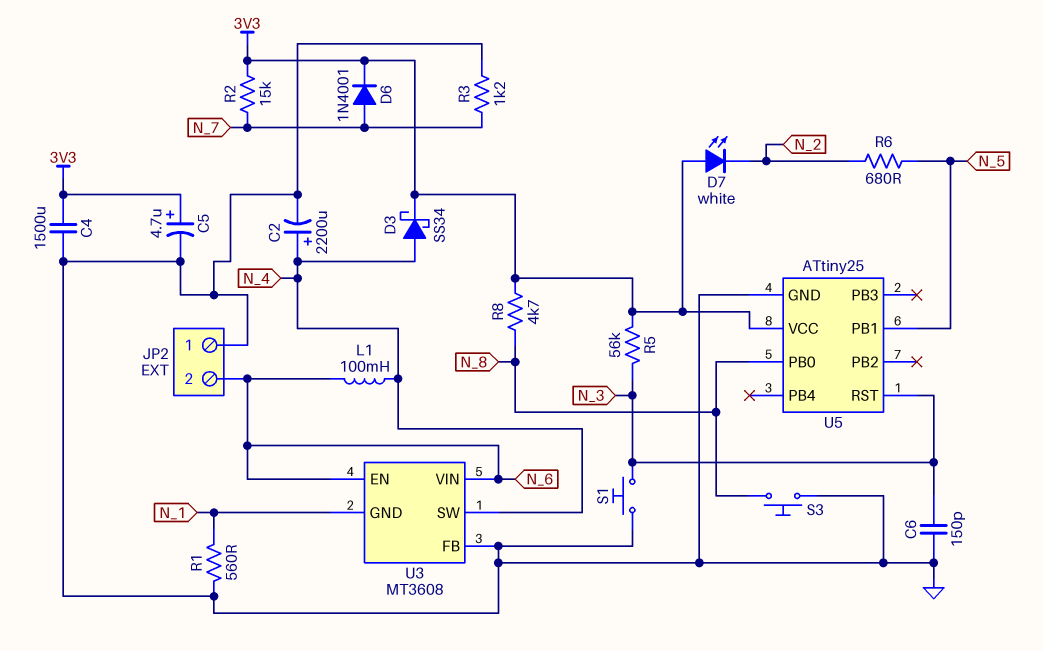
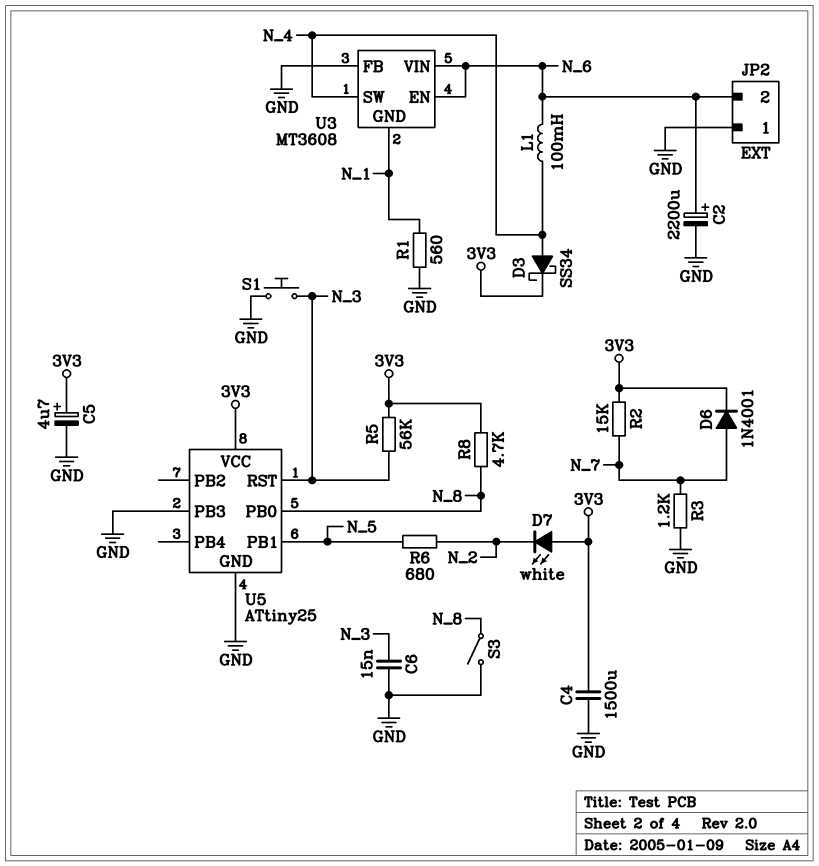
C2: 2200uF (plus N_4, minus GND) -> 2200uF (plus N_6, minus GND)
C6: 150pF (GND, N_3) -> 15nF (GND, N_3)
S3: button (GND, N_8) -> switch (GND, N_8)
U5 pin PB3: none -> GND

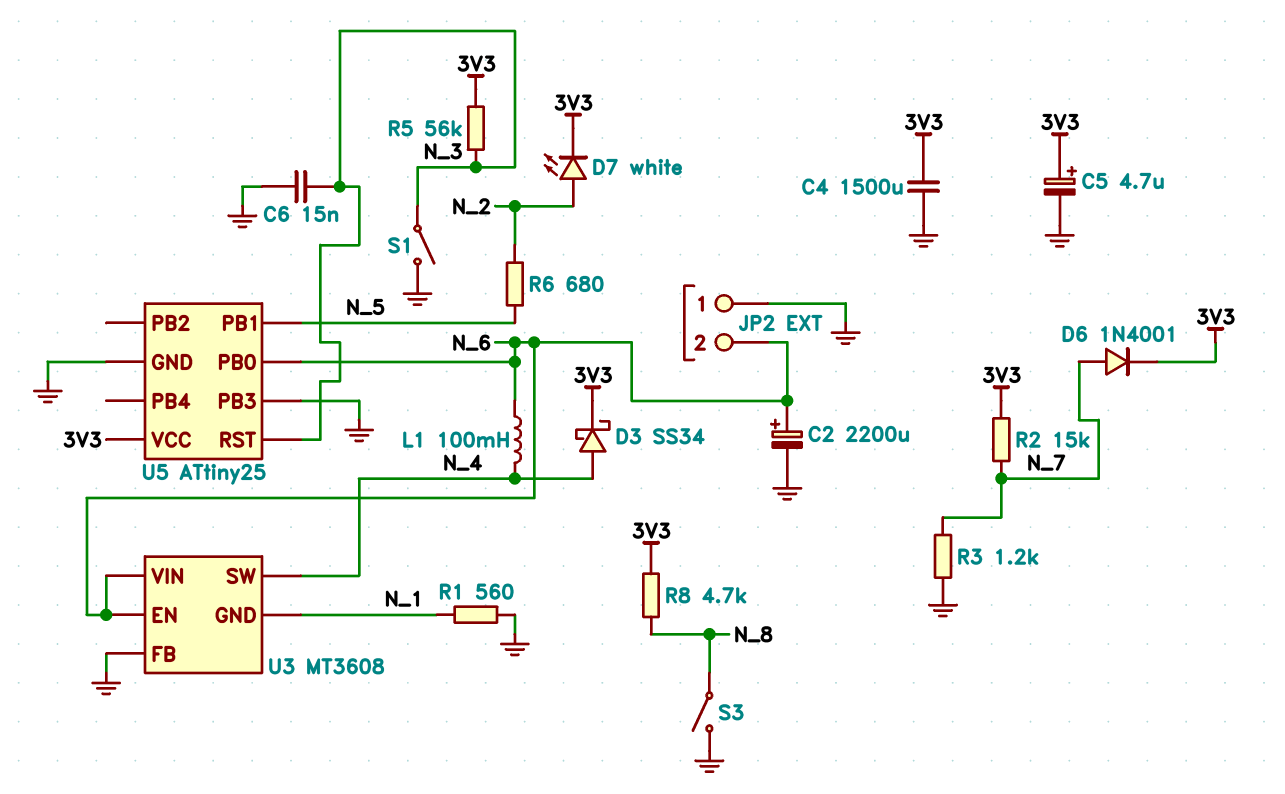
D7: LED white (A 3V3, K N_2) -> LED white (A N_2, K 3V3)
S1: button (GND, N_3) -> switch (GND, N_3)
U5 pin PB0: N_8 -> N_6

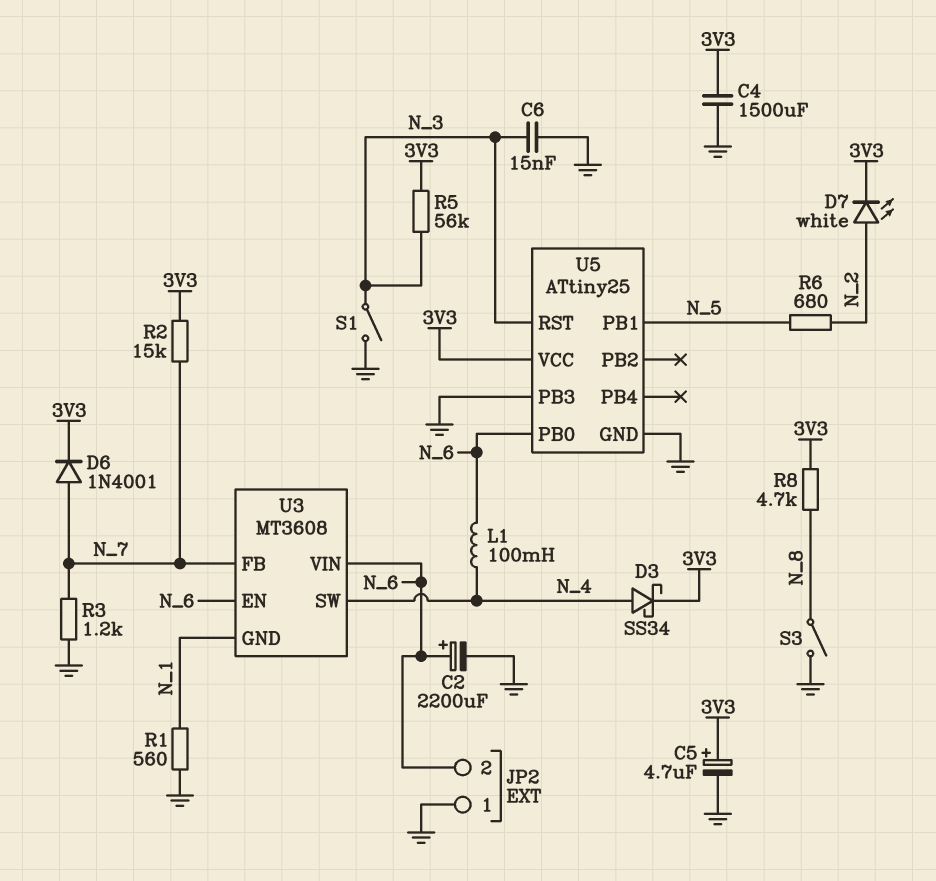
U3 pin FB: GND -> N_7

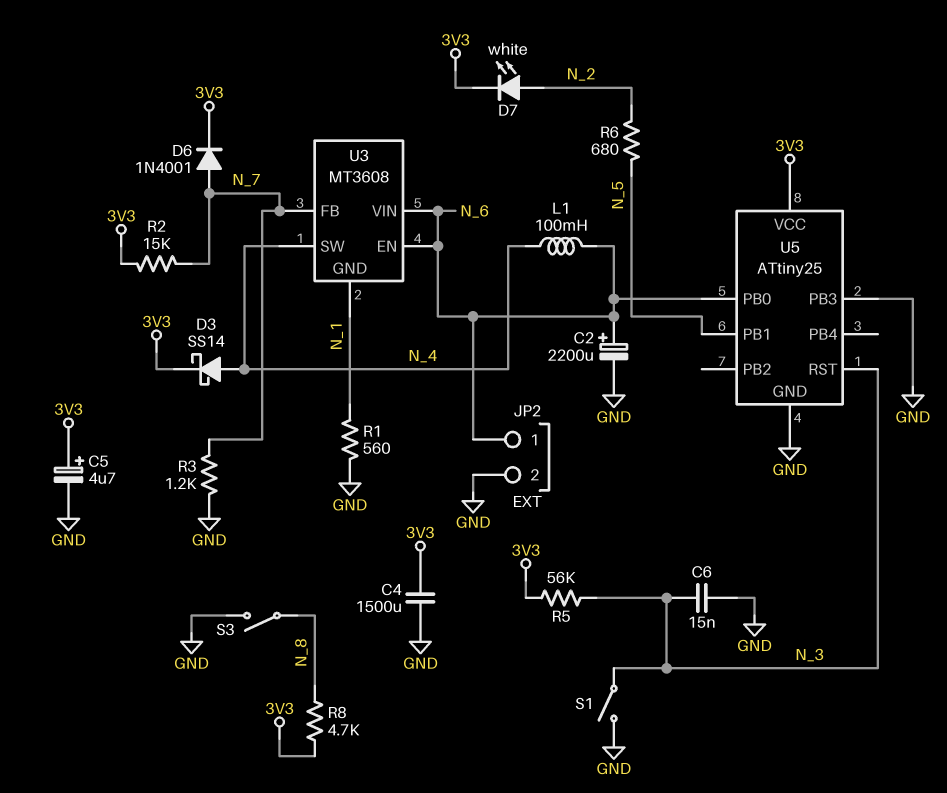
D3: schottky SS34 (A N_4, K 3V3) -> schottky SS14 (A N_4, K 3V3)
JP2 pin 1: GND -> N_6
JP2 pin 2: N_6 -> GND

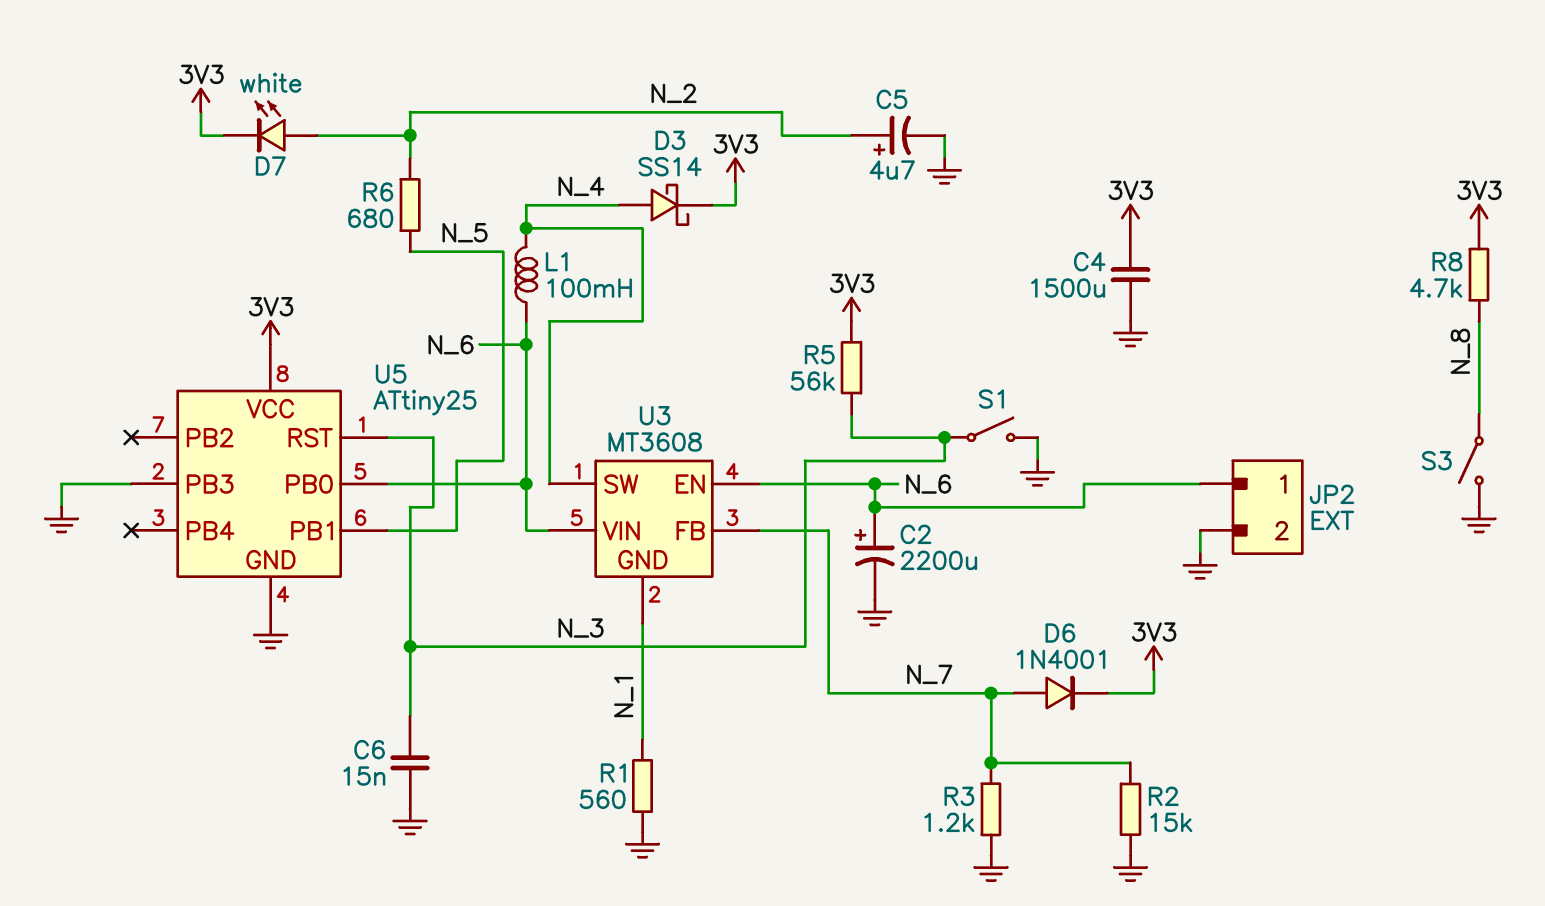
C5: 4.7uF (plus 3V3, minus GND) -> 4.7uF (plus N_2, minus GND)
R2: 15k (3V3, N_7) -> 15k (GND, N_7)

